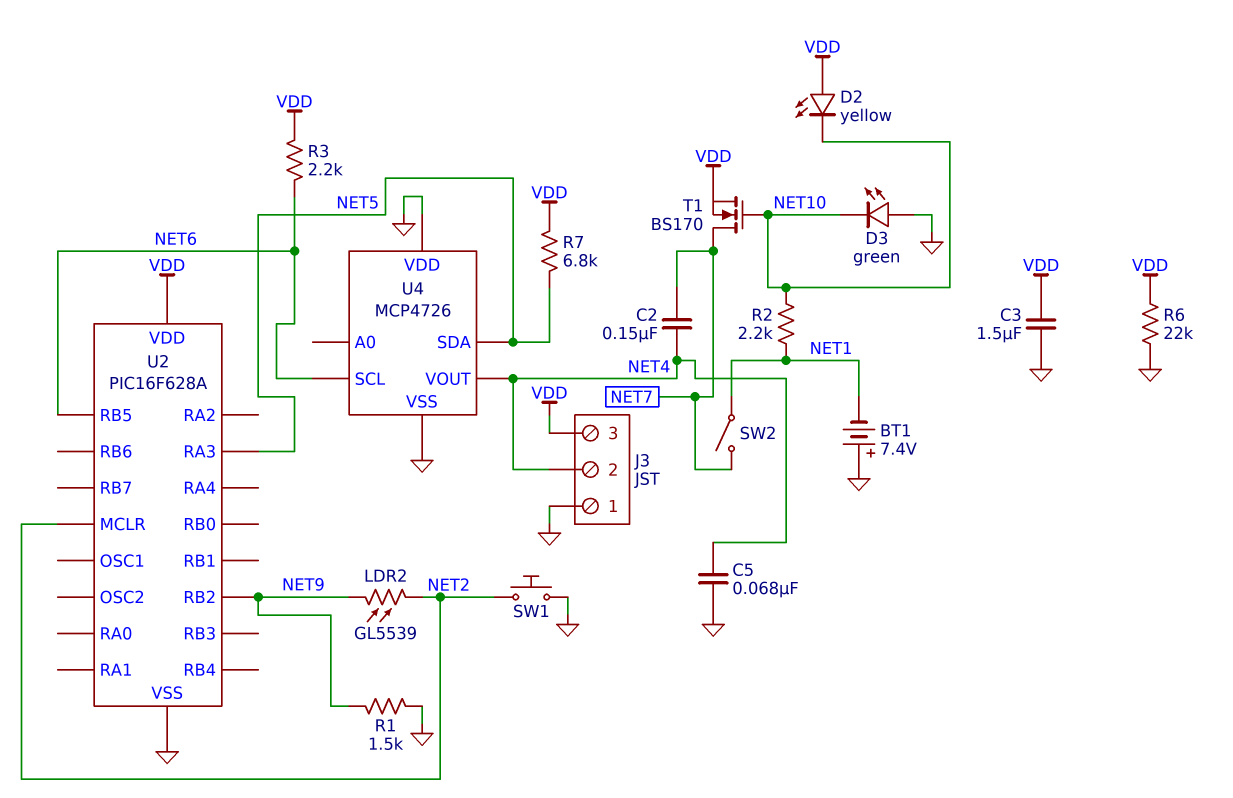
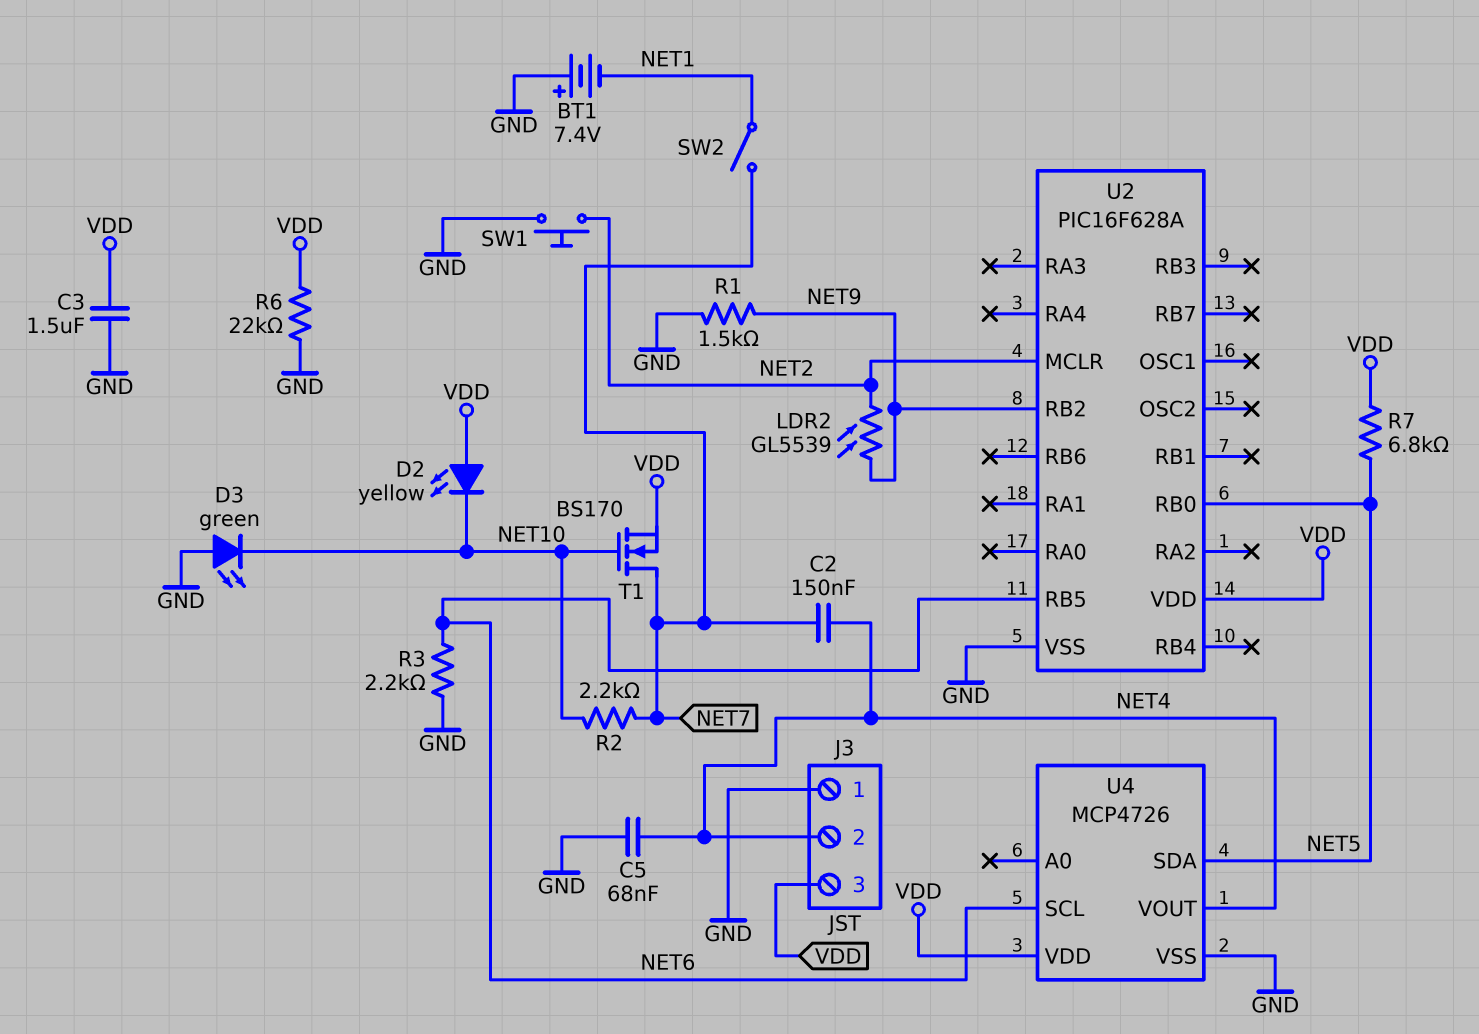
R2: 2.2k (NET1, NET10) -> 2.2k (NET7, NET10)
R3: 2.2k (NET6, VDD) -> 2.2k (GND, NET6)
U2 pin RA3: NET5 -> none
U2 pin RB0: none -> NET5
U4 pin VDD: GND -> VDD

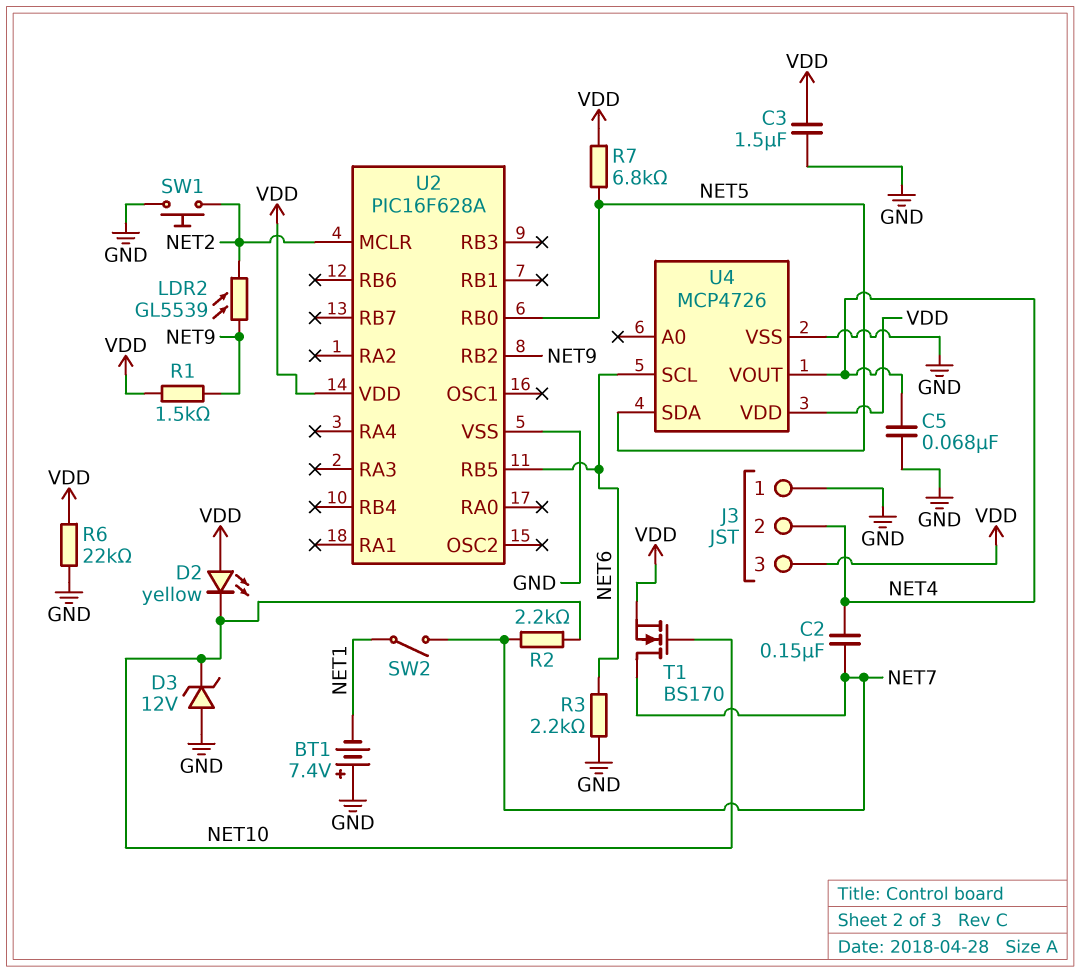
D3: LED green (A GND, K NET10) -> zener 12V (A GND, K NET10)
R1: 1.5k (GND, NET9) -> 1.5k (NET9, VDD)

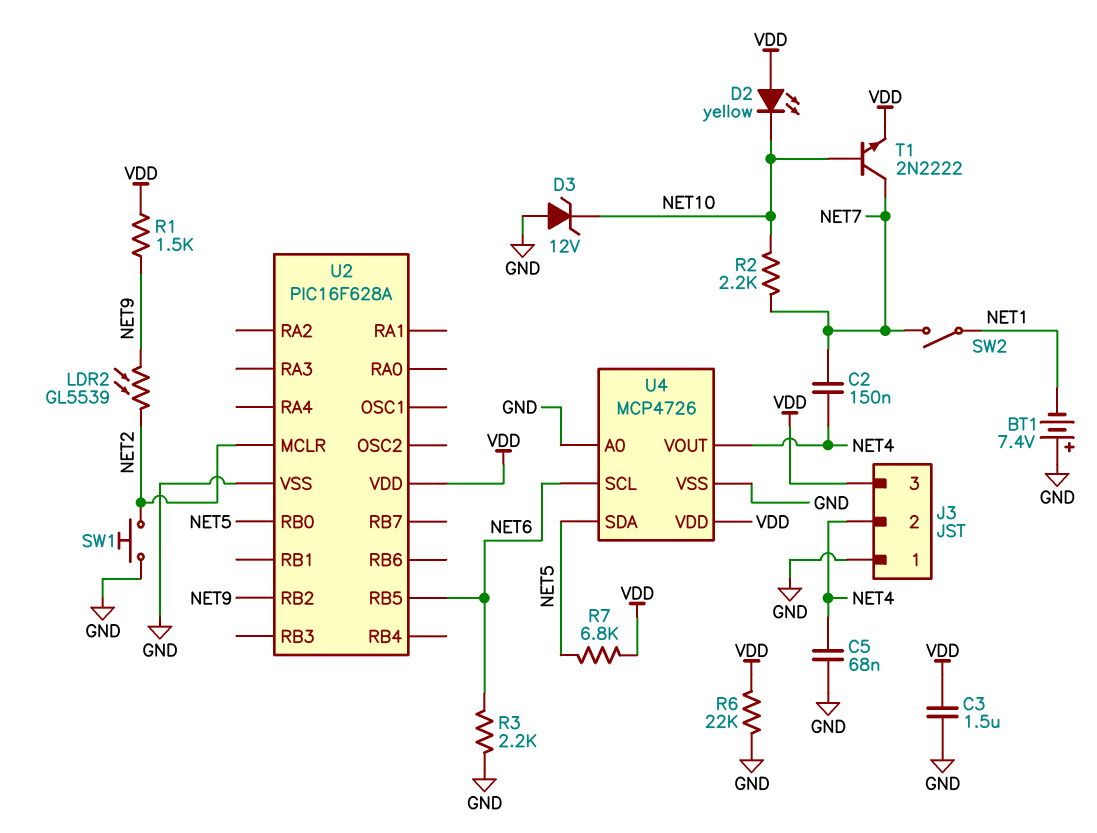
T1: NMOS BS170 (G NET10, D NET7, S VDD) -> NPN 2N2222 (B NET10, C NET7, E VDD)
U4 pin A0: none -> GND

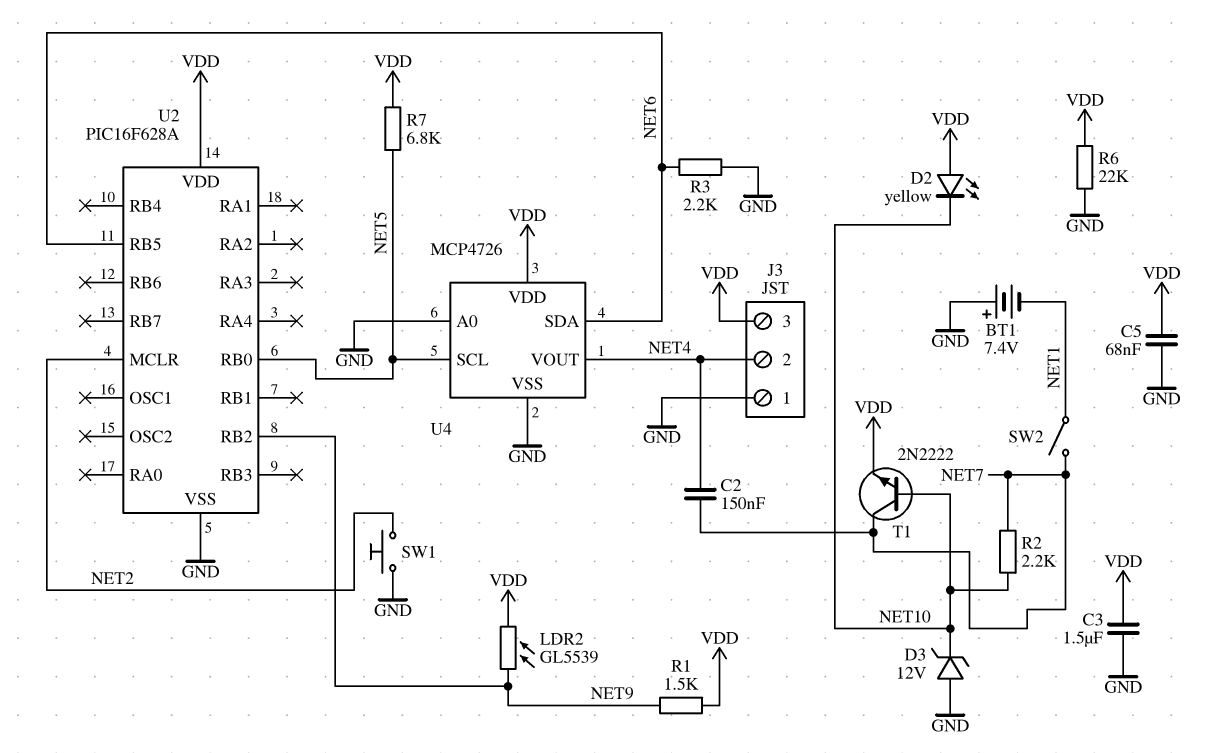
C5: 68nF (GND, NET4) -> 68nF (GND, VDD)
LDR2: GL5539 (NET2, NET9) -> GL5539 (NET9, VDD)
U4 pin SCL: NET6 -> NET5
U4 pin SDA: NET5 -> NET6

